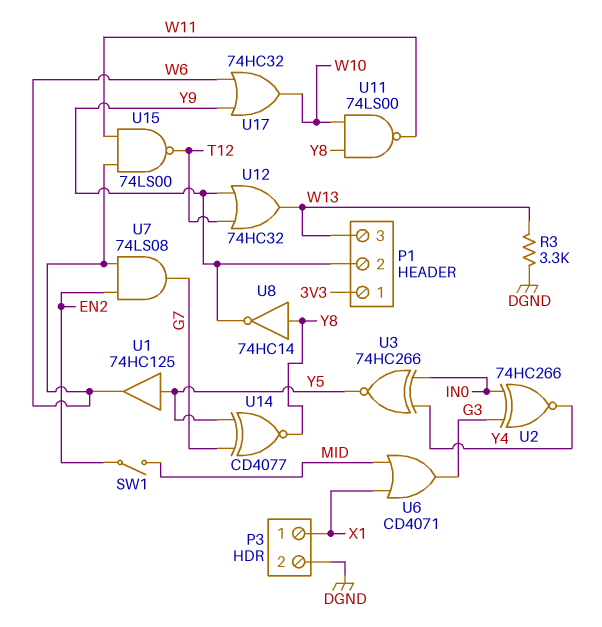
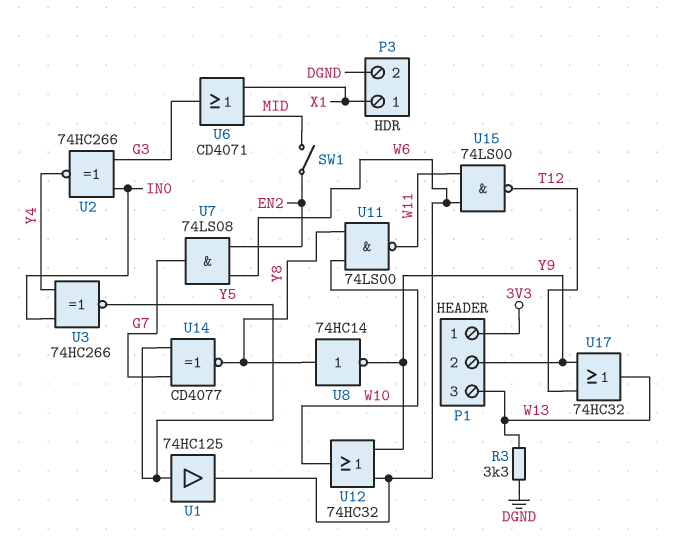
U12: OR 74HC32 (in T12, in Y9, out W13) -> OR 74HC32 (in W6, in Y9, out W10)
U17: OR 74HC32 (in W6, in Y9, out W10) -> OR 74HC32 (in T12, in Y9, out W13)

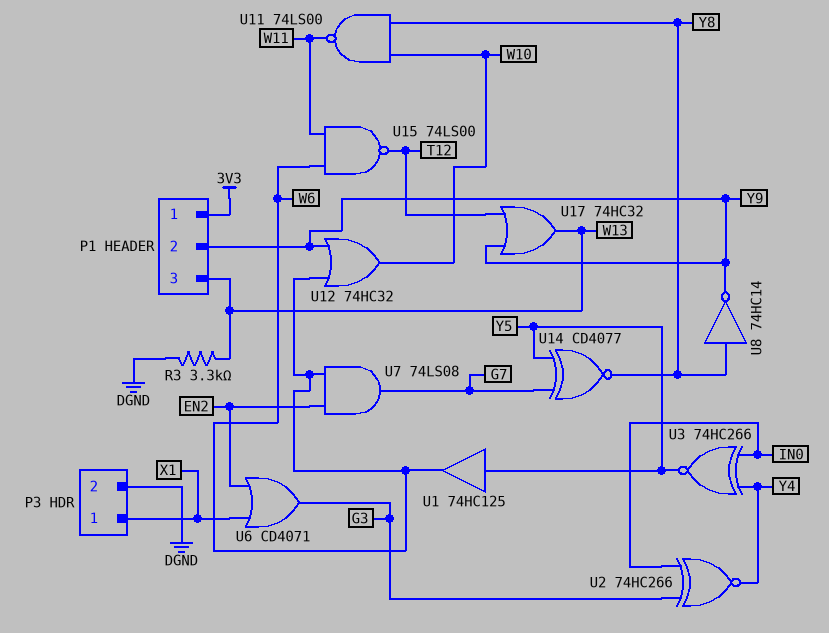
SW1: switch (EN2, MID) -> none
U6: OR CD4071 (in MID, in X1, out G3) -> OR CD4071 (in EN2, in X1, out G3)

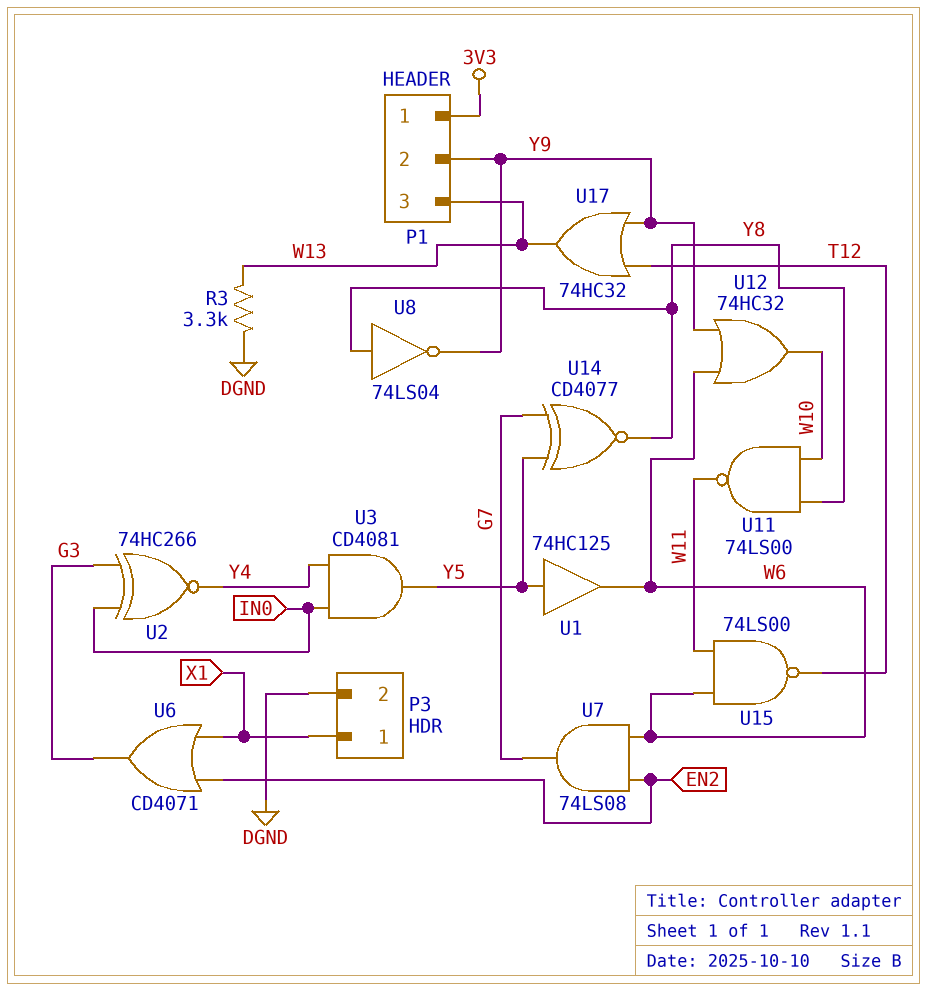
U3: XNOR 74HC266 (in IN0, in Y4, out Y5) -> AND CD4081 (in IN0, in Y4, out Y5)
U8: NOT 74HC14 (in Y8, out Y9) -> NOT 74LS04 (in Y8, out Y9)

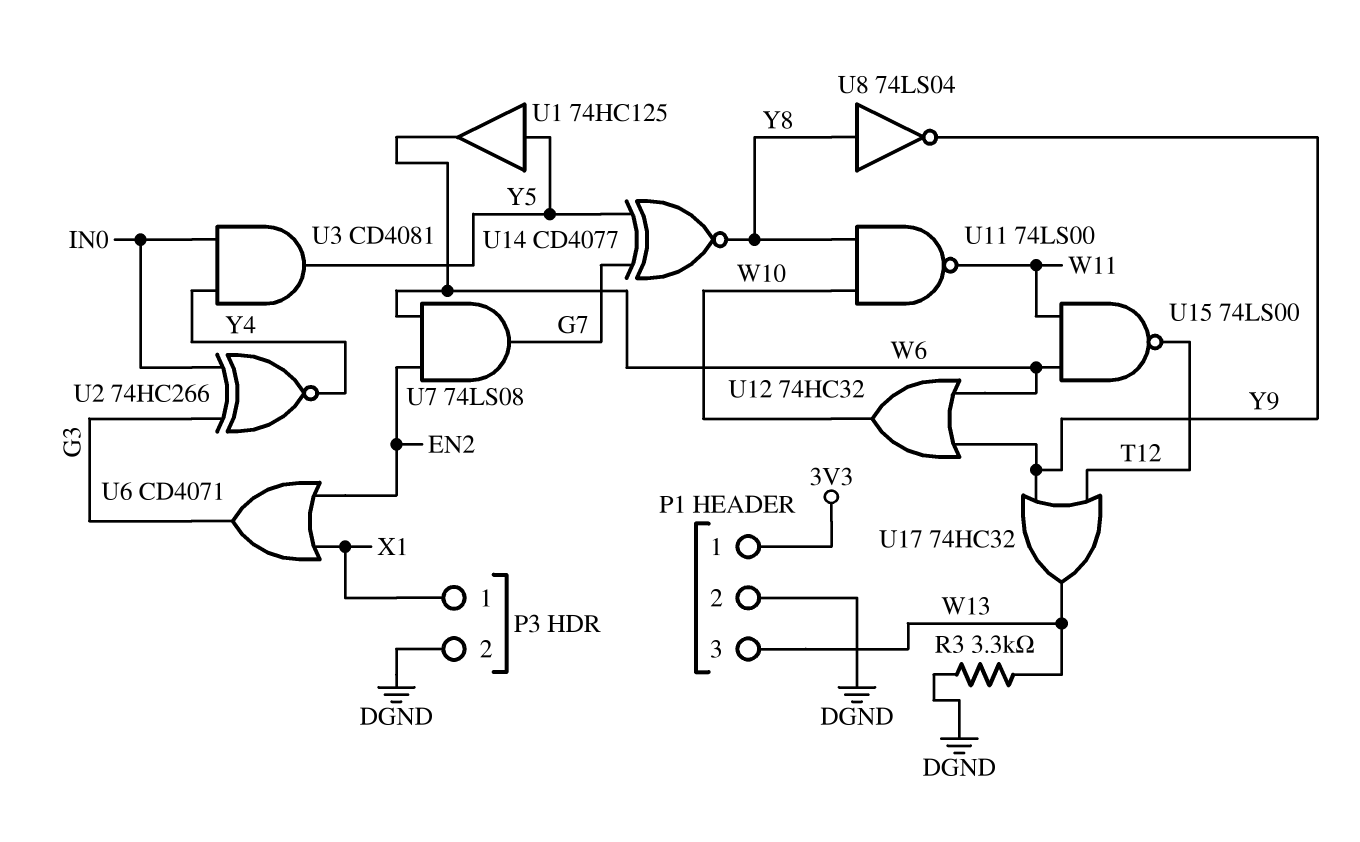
P1 pin 2: Y9 -> DGND

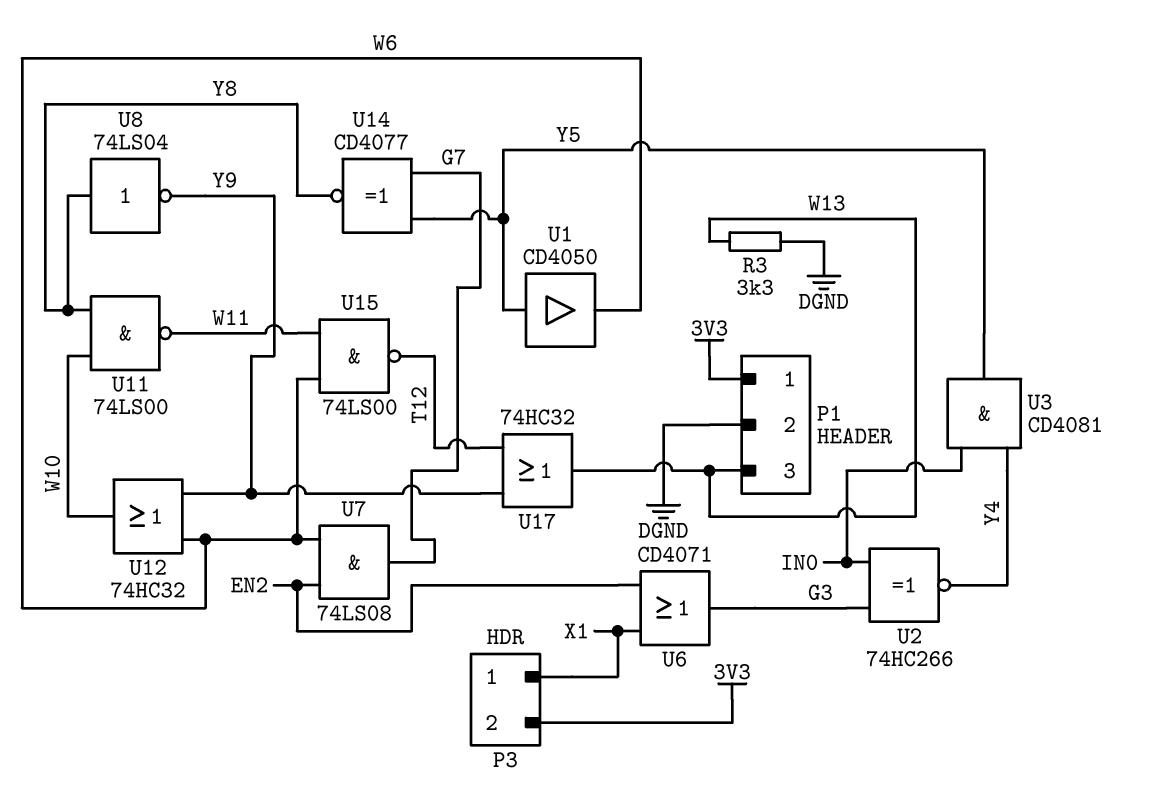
P3 pin 2: DGND -> 3V3
U1: buffer 74HC125 (in Y5, out W6) -> buffer CD4050 (in Y5, out W6)

